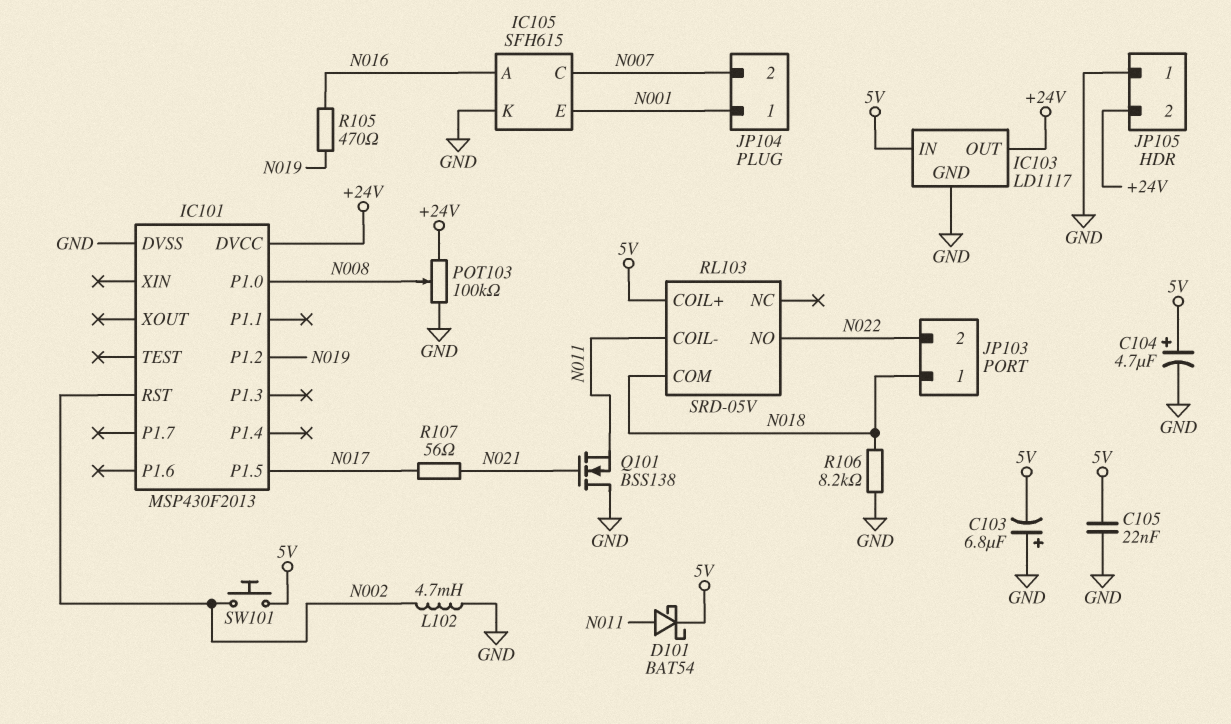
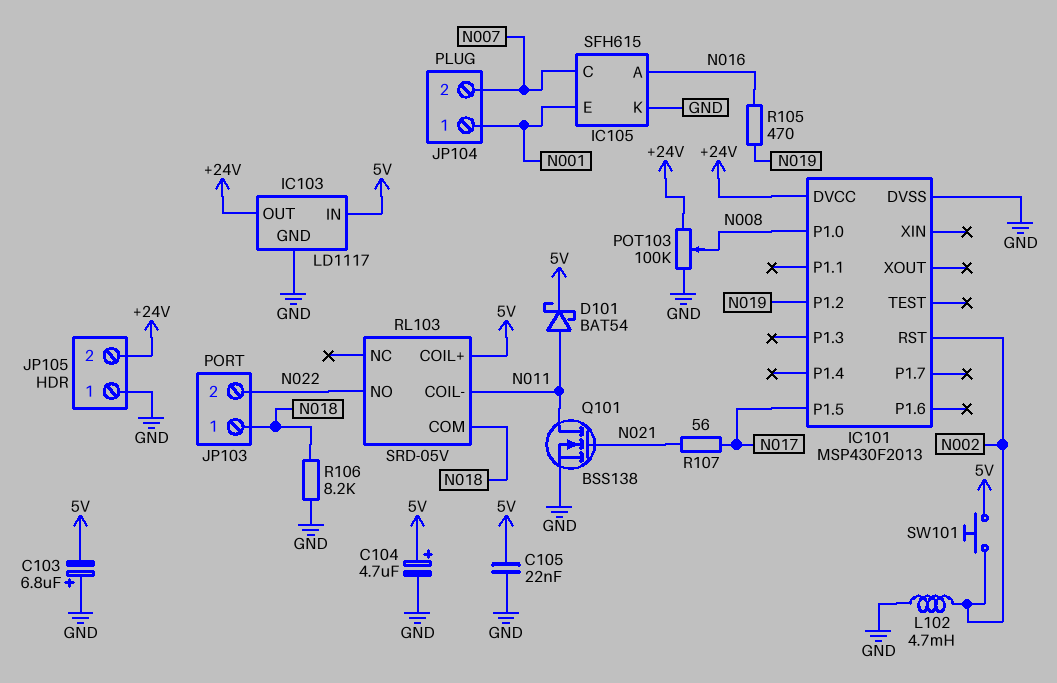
Q101: NMOS BSS138 (G N021, D GND, S N011) -> NMOS BSS138 (G N021, D N011, S GND)

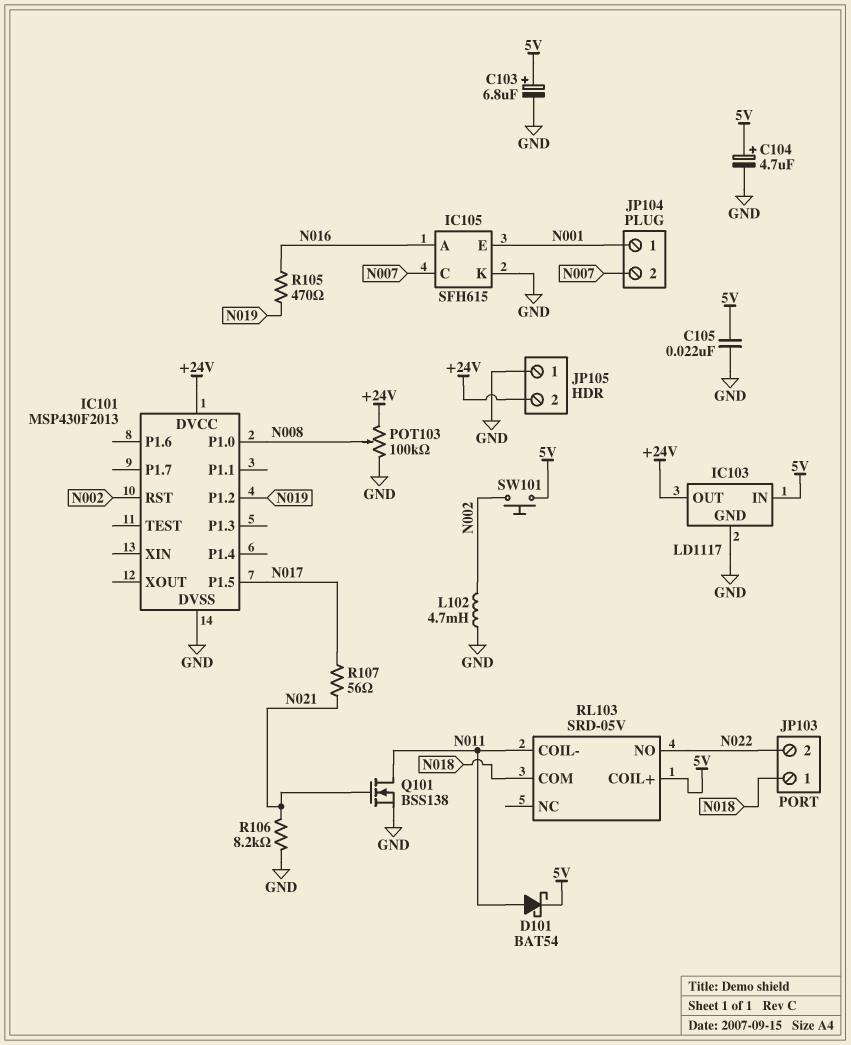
C103: 6.8uF (plus GND, minus 5V) -> 6.8uF (plus 5V, minus GND)
R106: 8.2k (GND, N018) -> 8.2k (GND, N021)

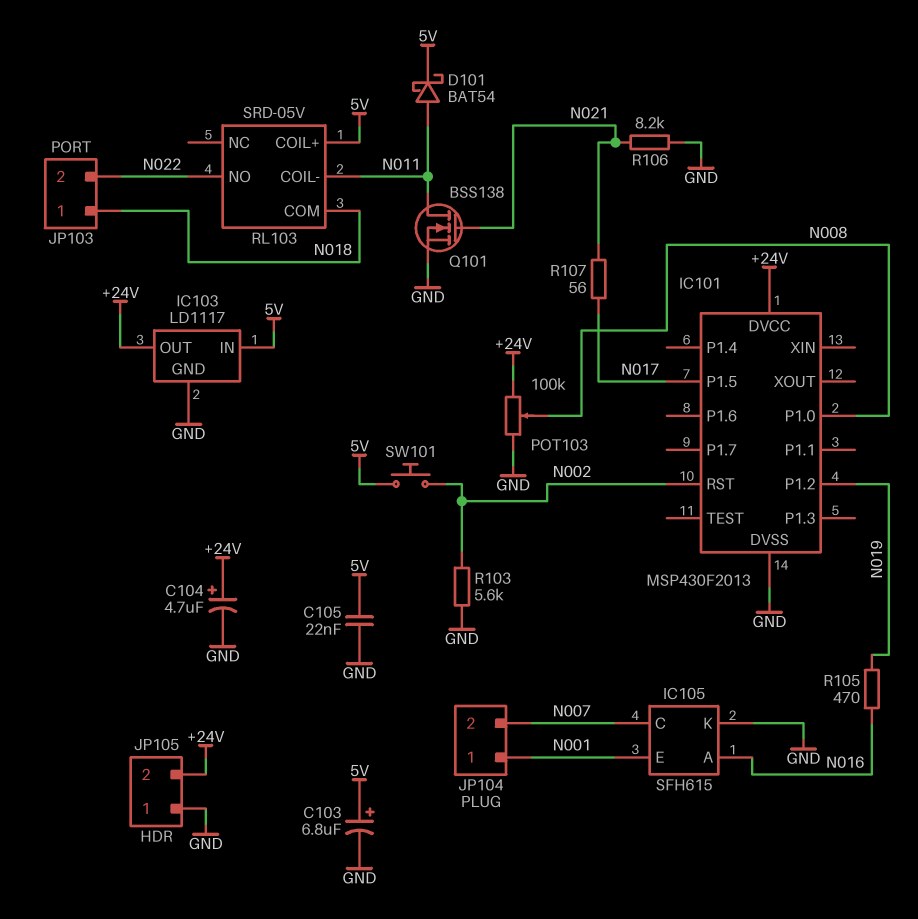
C104: 4.7uF (plus 5V, minus GND) -> 4.7uF (plus +24V, minus GND)
L102: 4.7mH (GND, N002) -> none
R103: none -> 5.6k (GND, N002)

